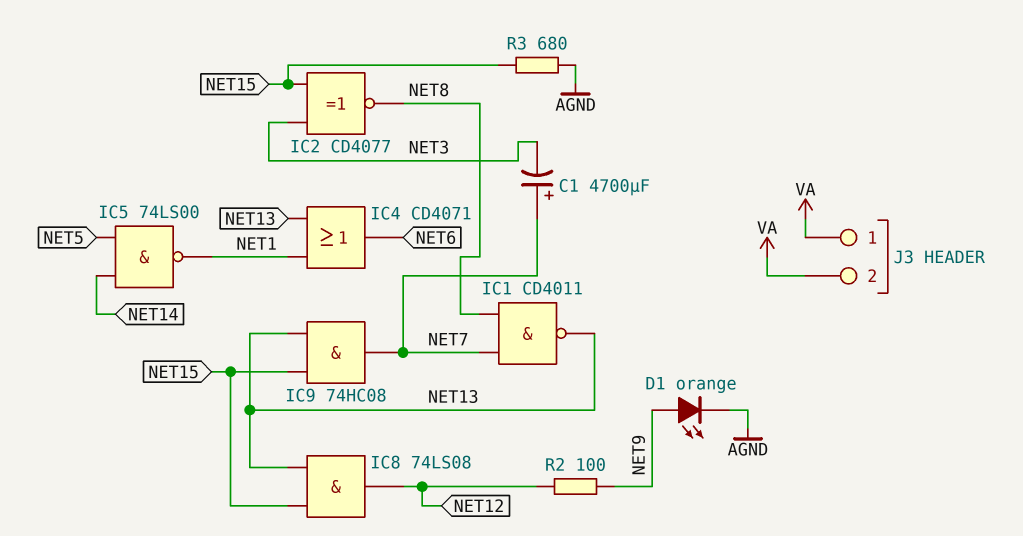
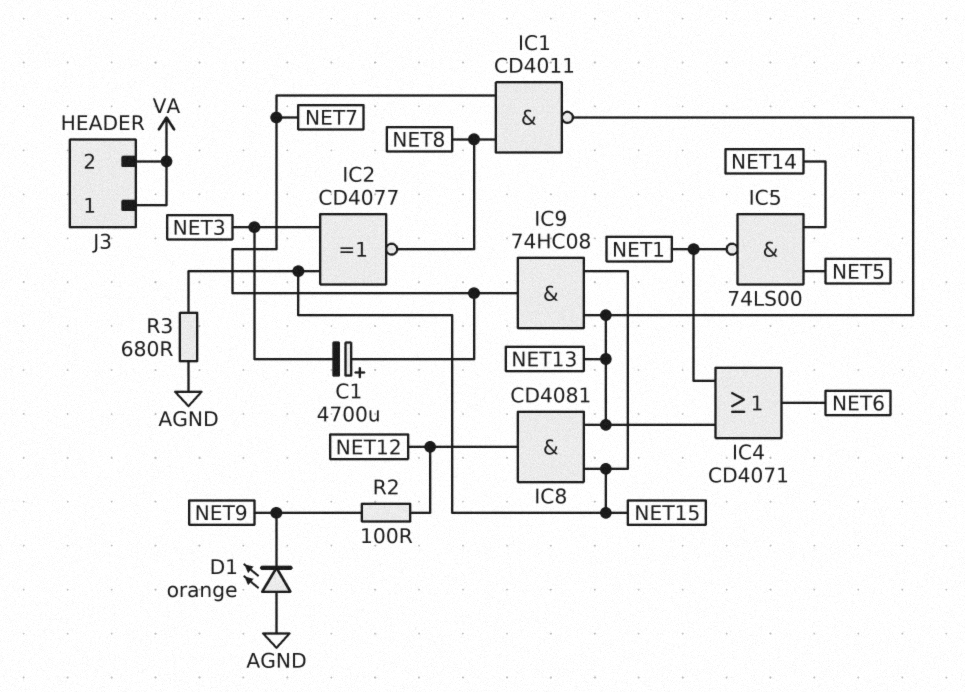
D1: LED orange (A NET9, K AGND) -> LED orange (A AGND, K NET9)
IC8: AND 74LS08 (in NET13, in NET15, out NET12) -> AND CD4081 (in NET13, in NET15, out NET12)

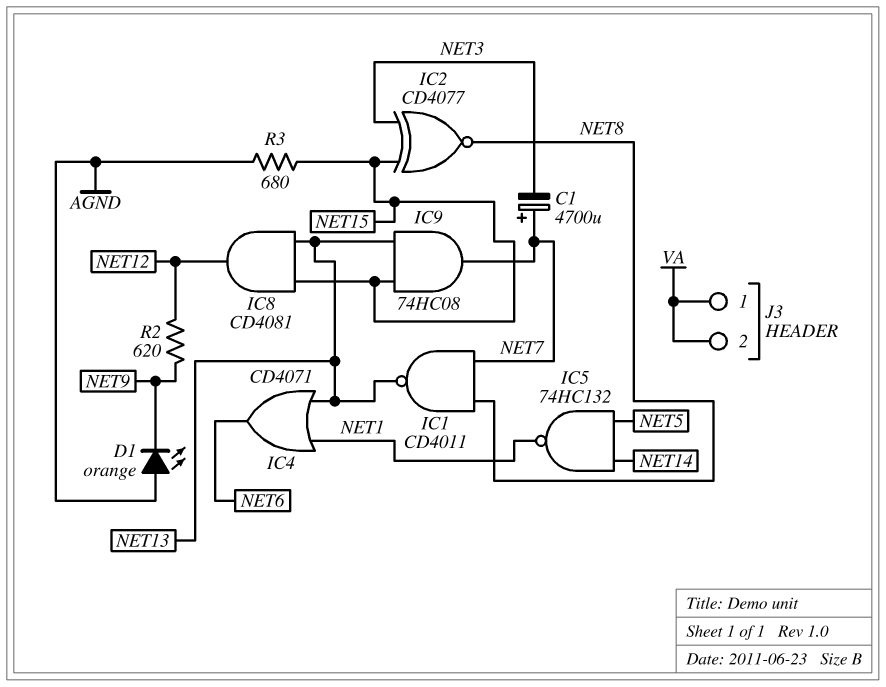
IC5: NAND 74LS00 (in NET5, in NET14, out NET1) -> NAND 74HC132 (in NET5, in NET14, out NET1)
R2: 100 (NET9, NET12) -> 620 (NET9, NET12)

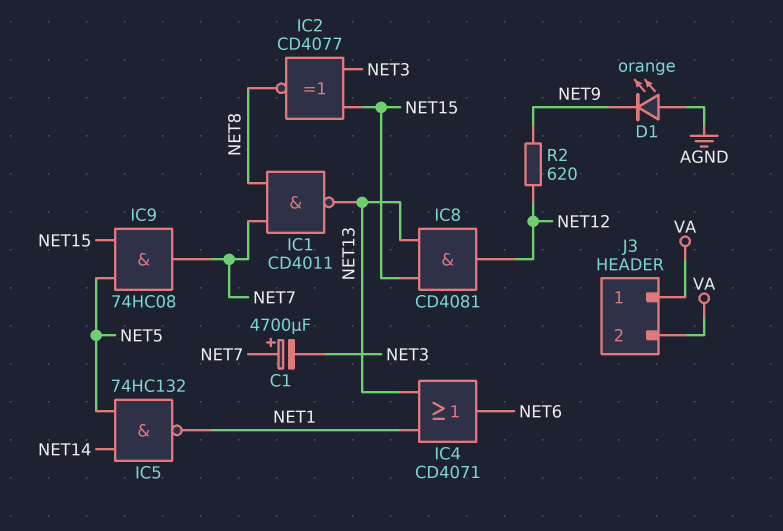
IC9: AND 74HC08 (in NET13, in NET15, out NET7) -> AND 74HC08 (in NET5, in NET15, out NET7)
R3: 680 (AGND, NET15) -> none

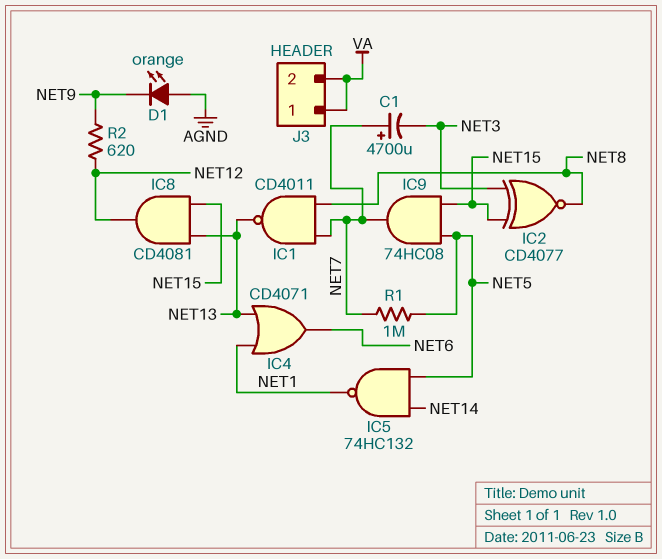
R1: none -> 1M (NET5, NET7)

